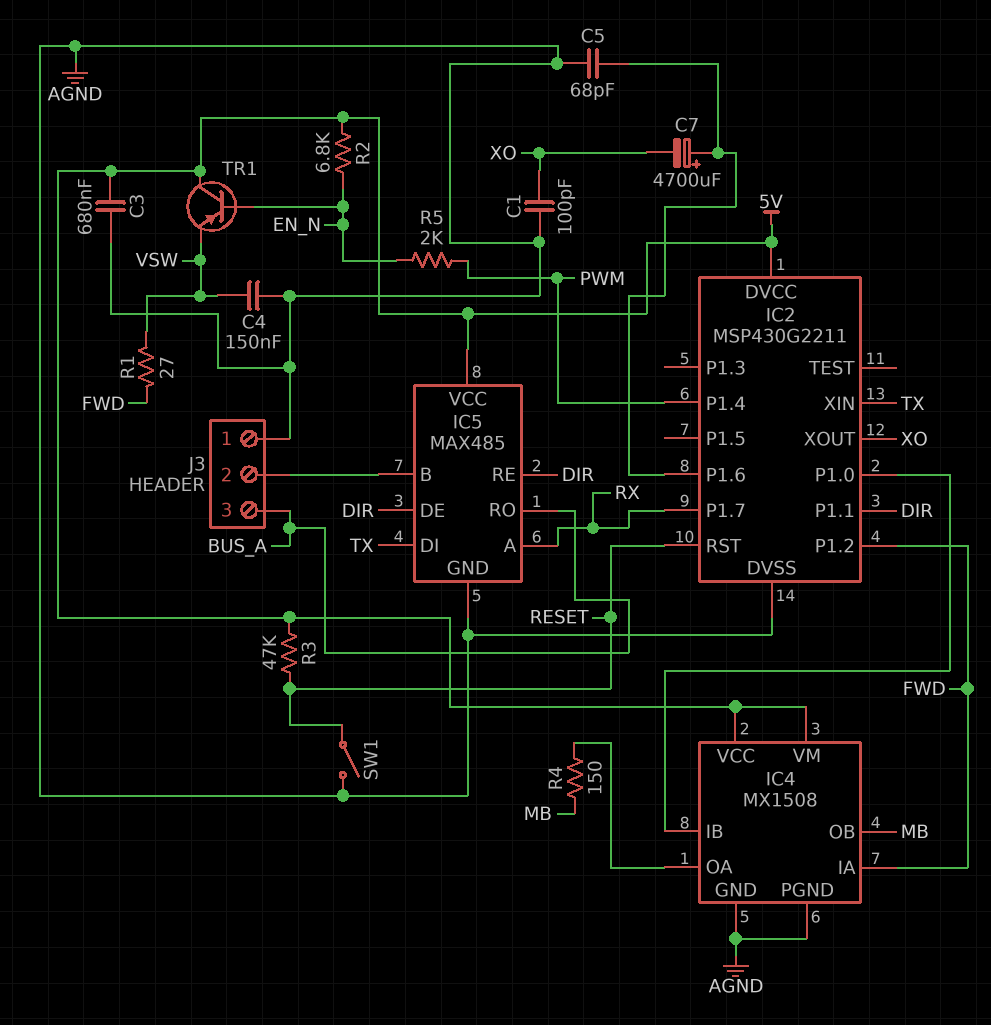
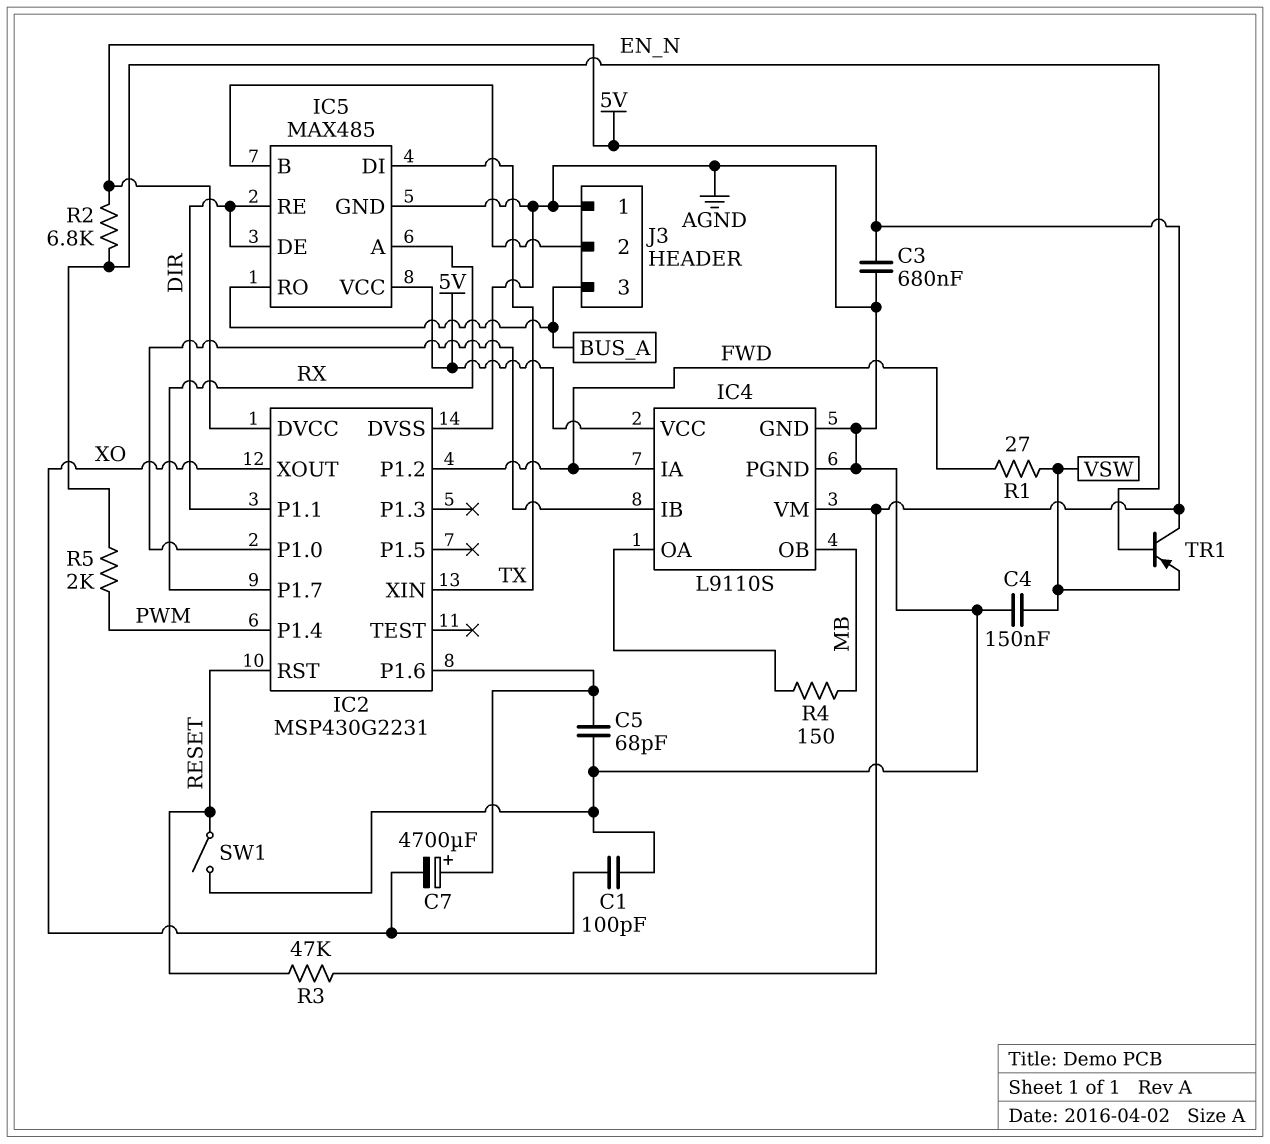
IC2: MSP430G2211 -> MSP430G2231
IC4: MX1508 -> L9110S

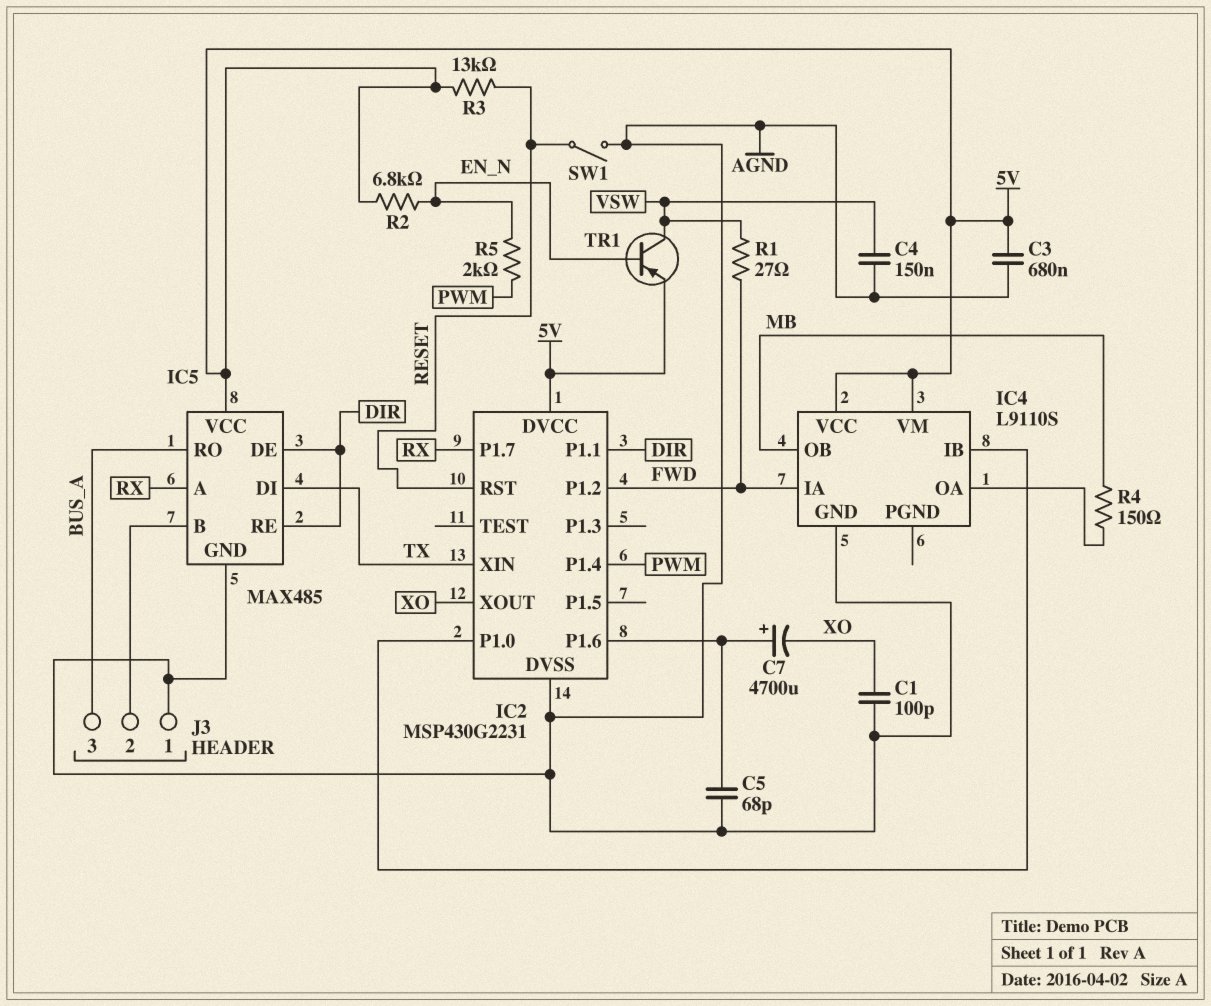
IC4 pin PGND: AGND -> none
R3: 47k (5V, RESET) -> 13k (5V, RESET)
TR1: PNP (B EN_N, C 5V, E VSW) -> PNP (B EN_N, C VSW, E 5V)

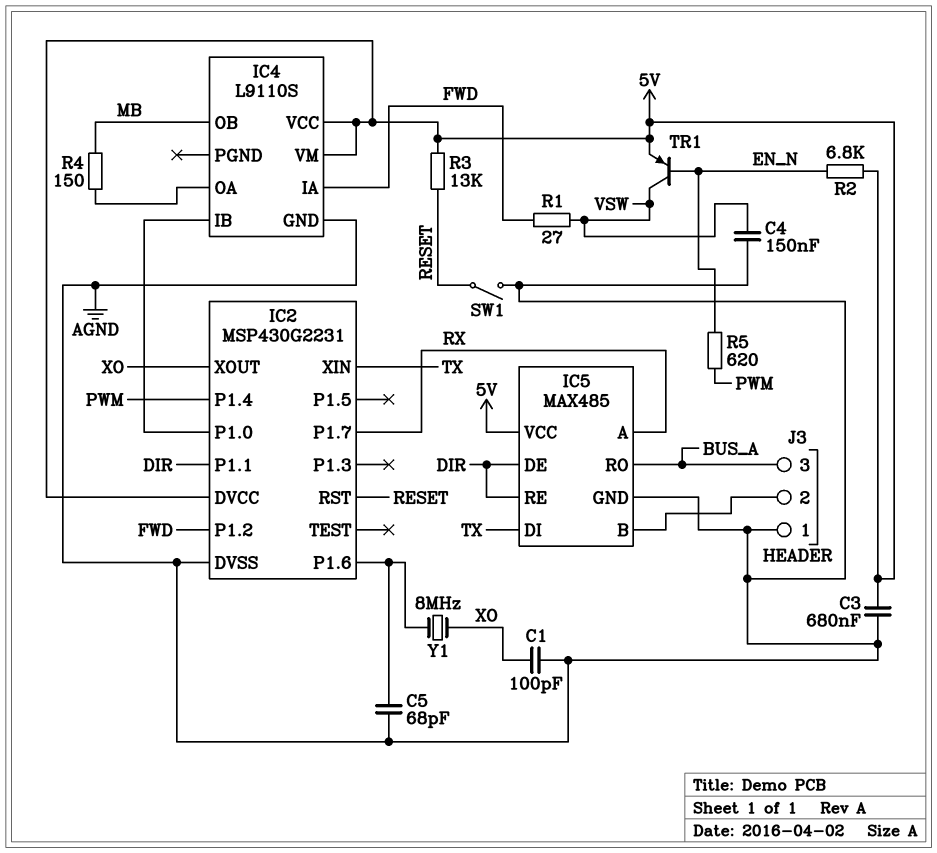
C7: 4700uF (plus IC2/P1.6, minus XO) -> none
R5: 2k (EN_N, PWM) -> 620 (EN_N, PWM)
Y1: none -> 8MHz (IC2/P1.6, XO)

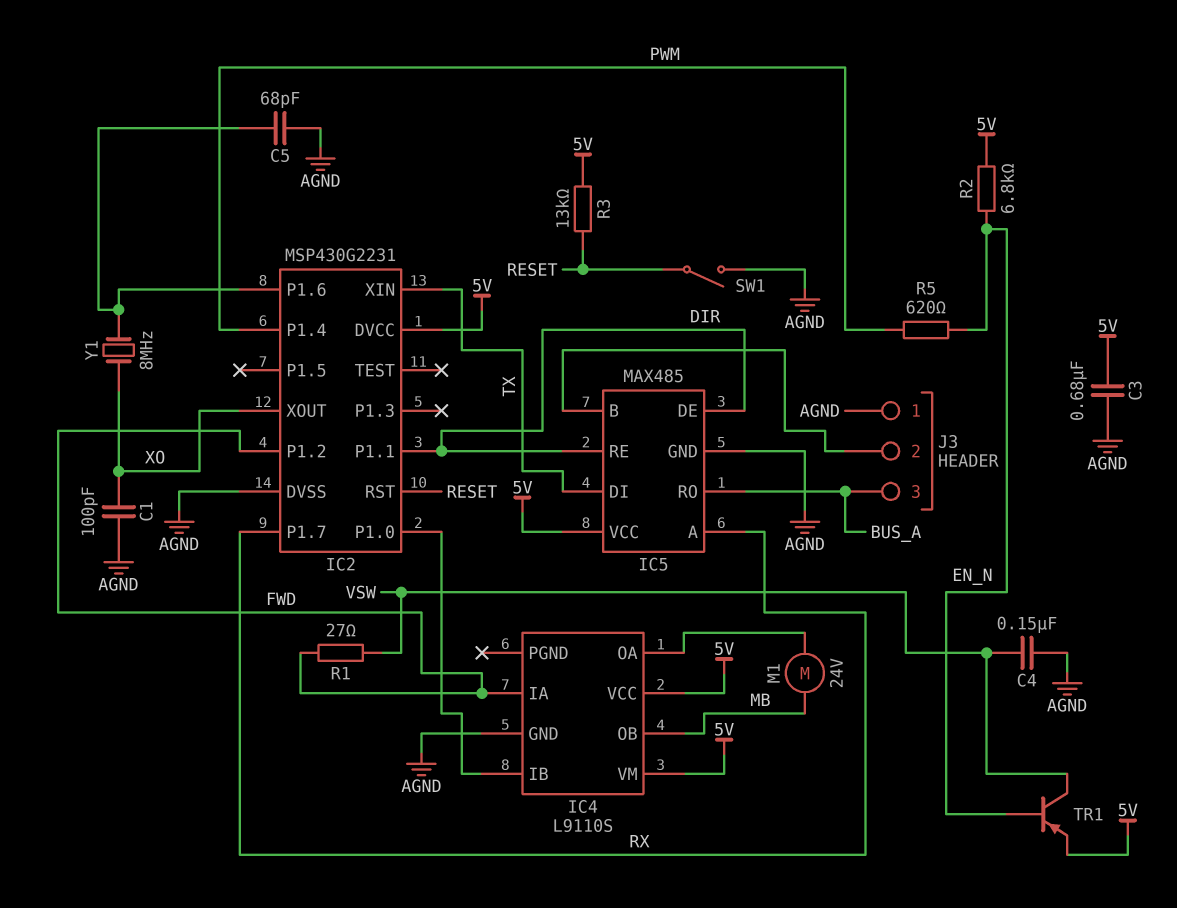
M1: none -> motor 24V (IC4/OA, MB)
R4: 150 (IC4/OA, MB) -> none

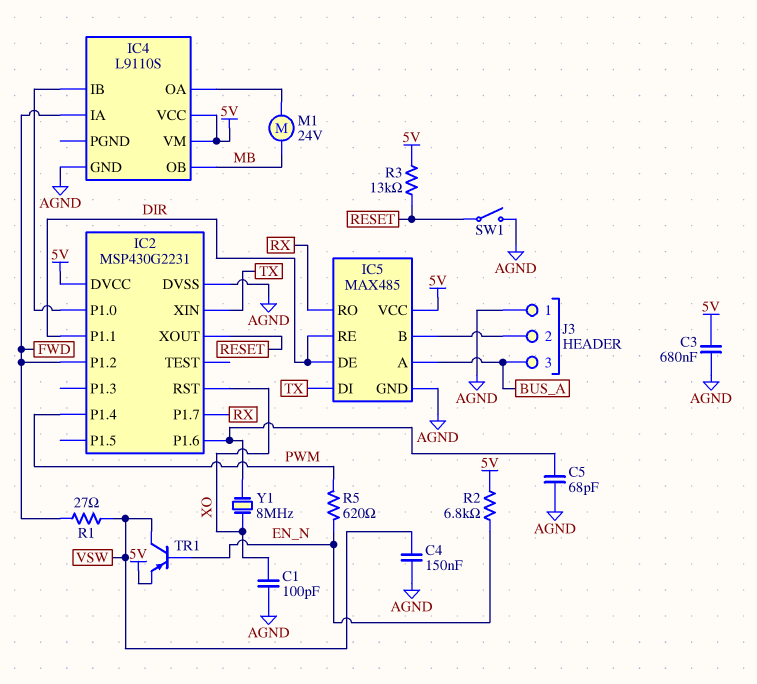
IC2 pin RST: RESET -> XO
IC2 pin XOUT: XO -> RESET
IC5 pin A: RX -> BUS_A
IC5 pin RO: BUS_A -> RX

